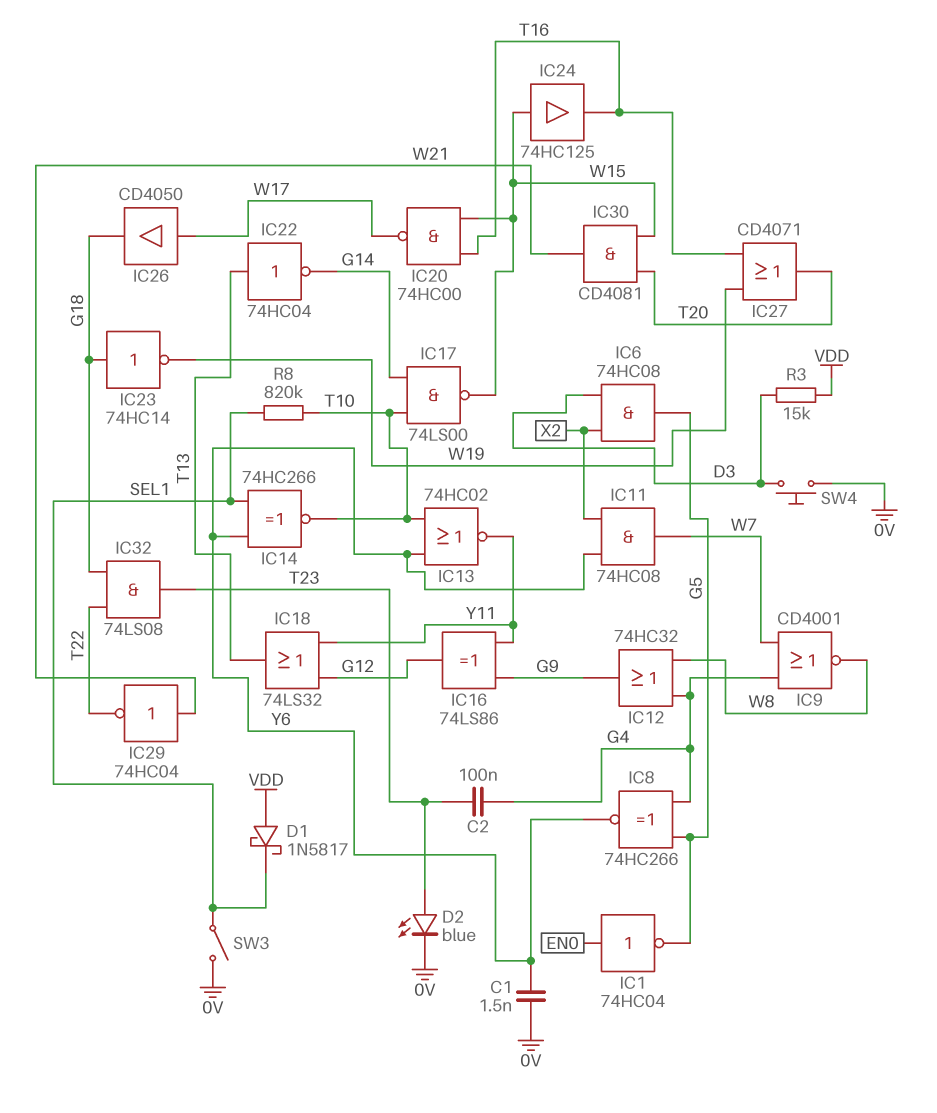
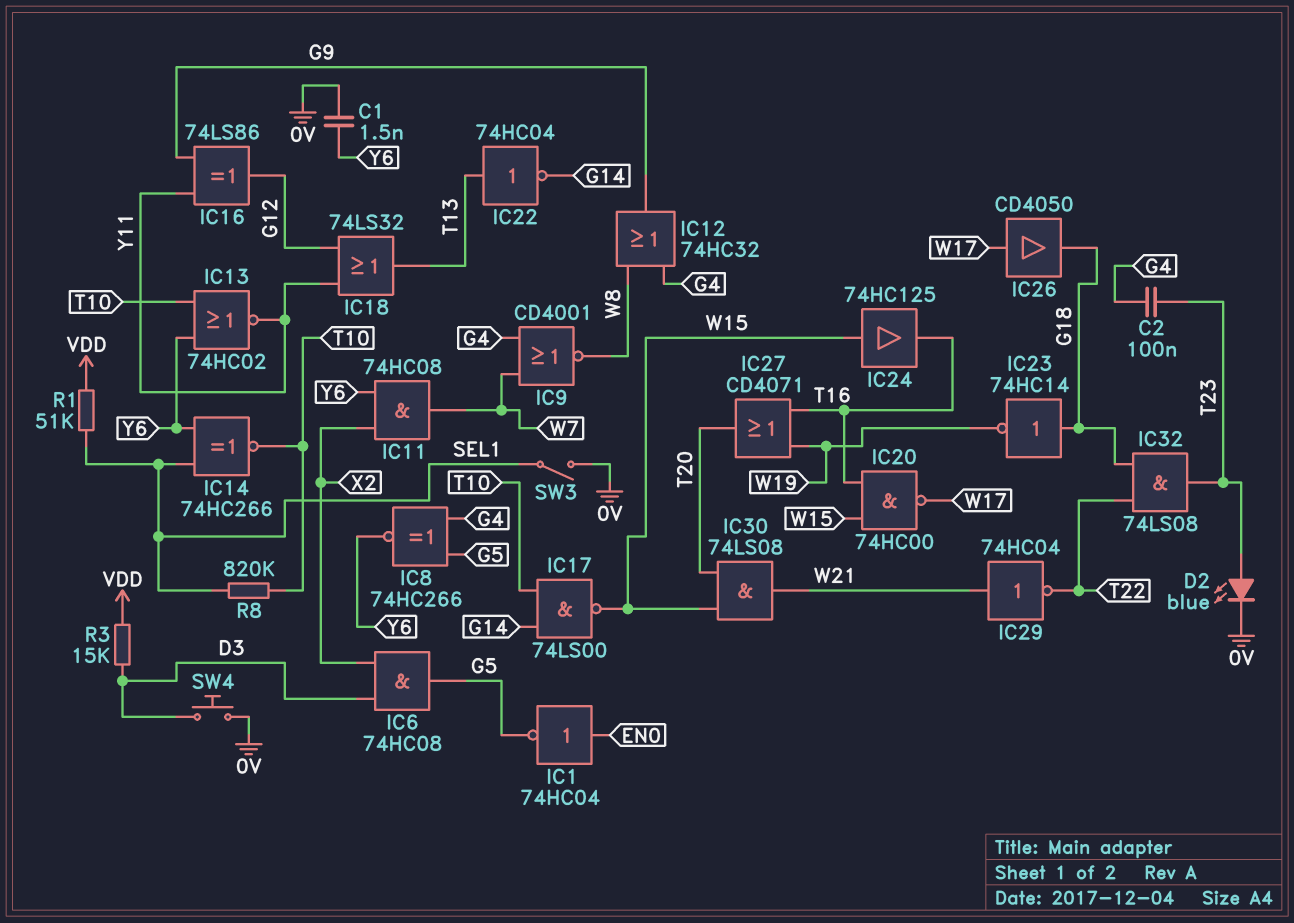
D1: schottky 1N5817 (A VDD, K SEL1) -> none
IC30: AND CD4081 (in T20, in W15, out W21) -> AND 74LS08 (in T20, in W15, out W21)
R1: none -> 51k (SEL1, VDD)

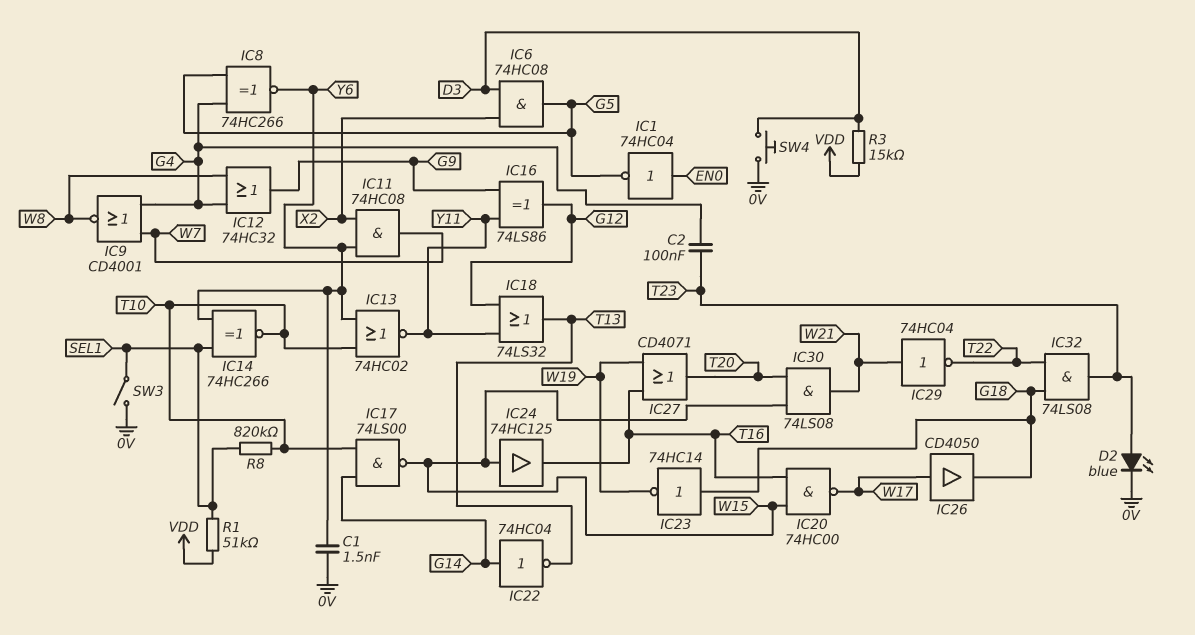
IC22: NOT 74HC04 (in T13, out G14) -> NOT 74HC04 (in G14, out T13)

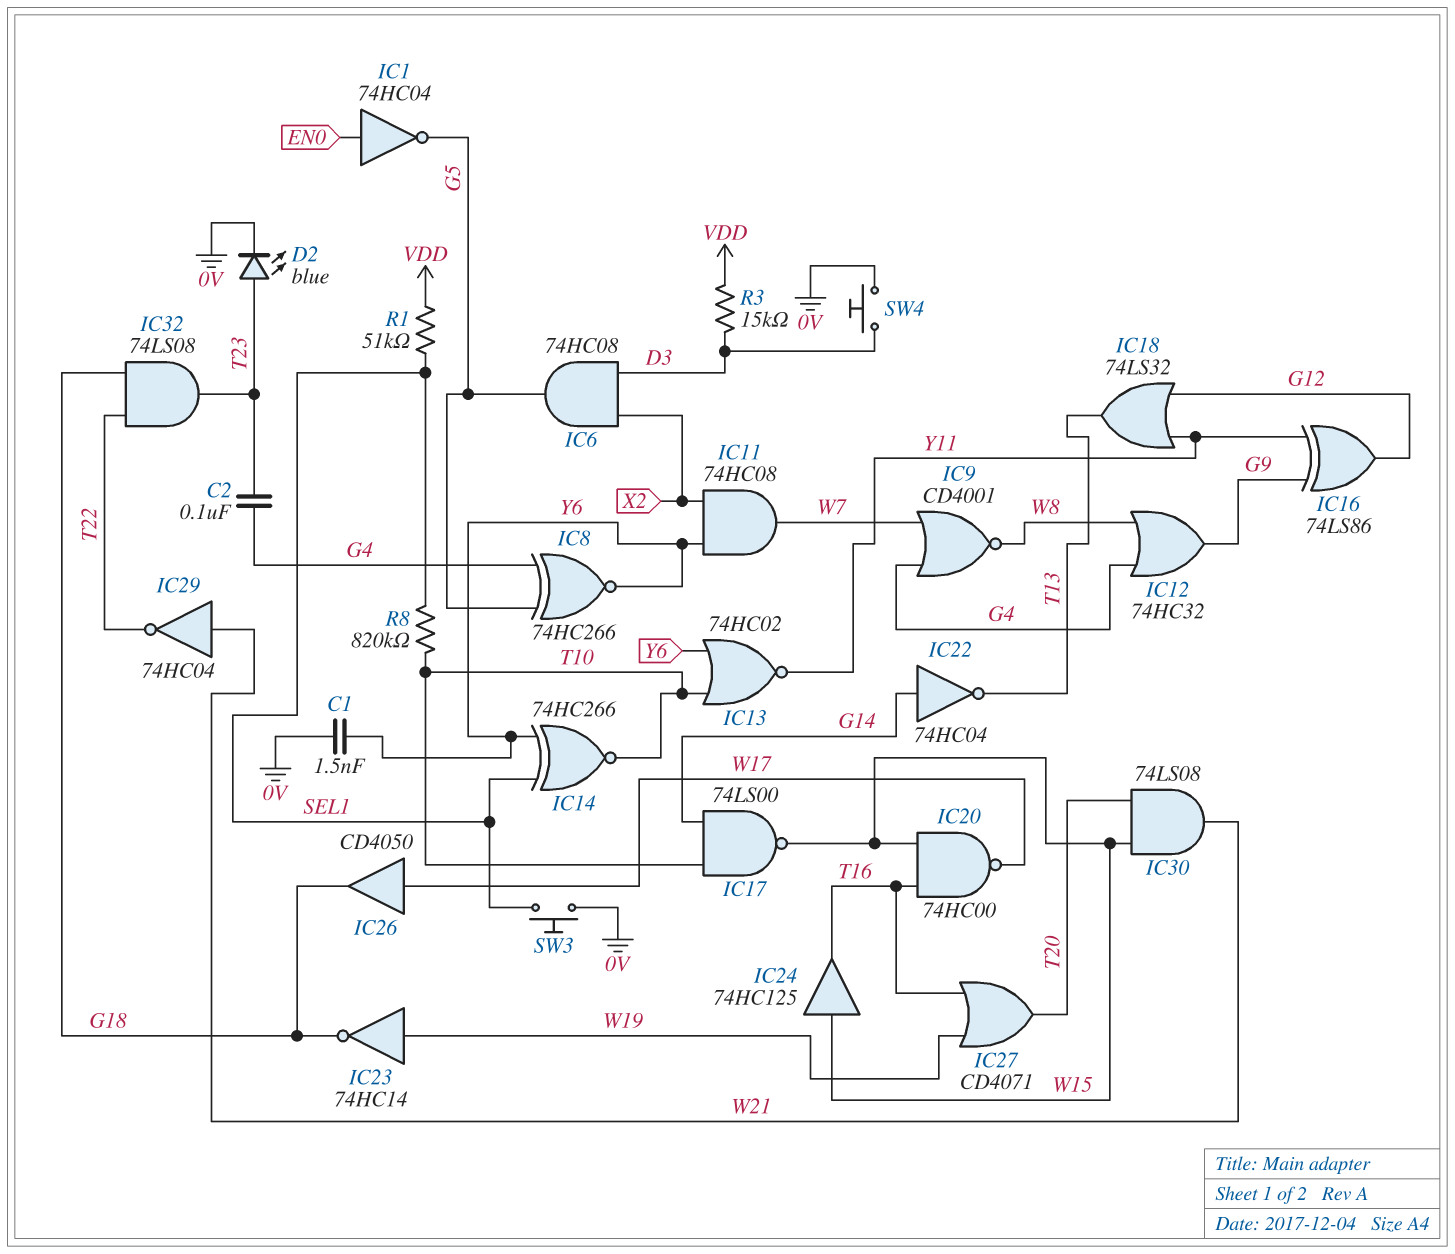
IC23: NOT 74HC14 (in G18, out W19) -> NOT 74HC14 (in W19, out G18)
SW3: switch (0V, SEL1) -> button (0V, SEL1)

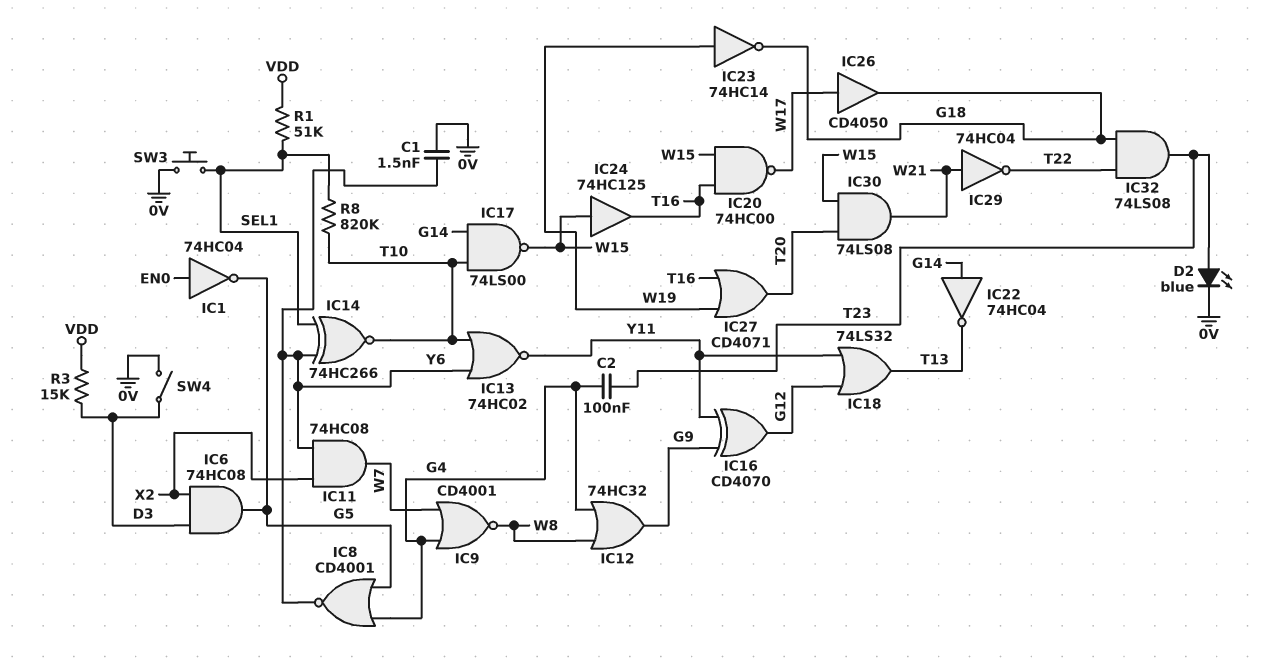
IC8: XNOR 74HC266 (in G4, in G5, out Y6) -> NOR CD4001 (in G4, in G5, out Y6)
IC16: XOR 74LS86 (in G9, in Y11, out G12) -> XOR CD4070 (in G9, in Y11, out G12)
SW4: button (0V, D3) -> switch (0V, D3)

